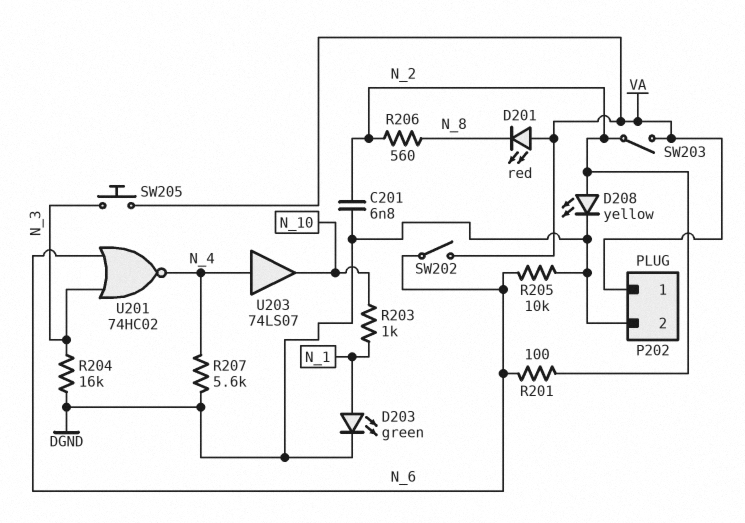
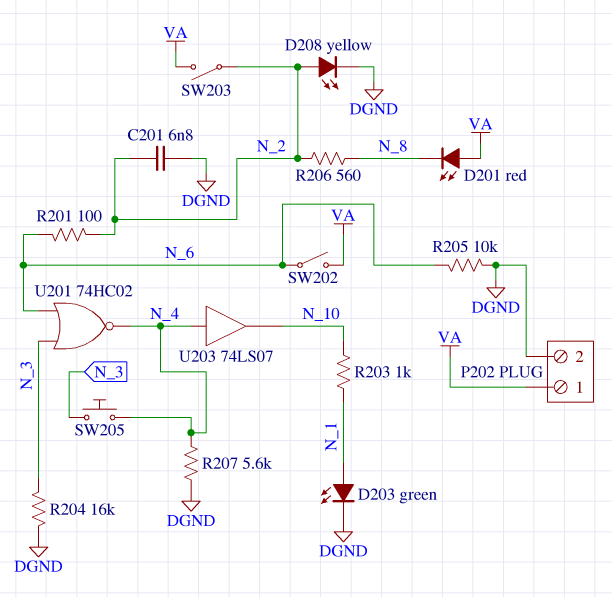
SW205: button (N_3, VA) -> button (N_3, N_4)

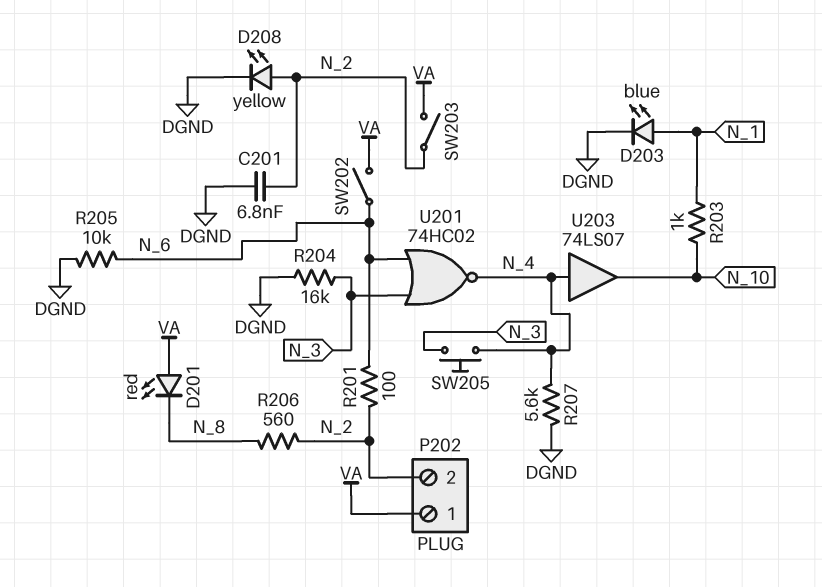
D203: LED green (A N_1, K DGND) -> LED blue (A N_1, K DGND)
P202 pin 2: DGND -> N_2

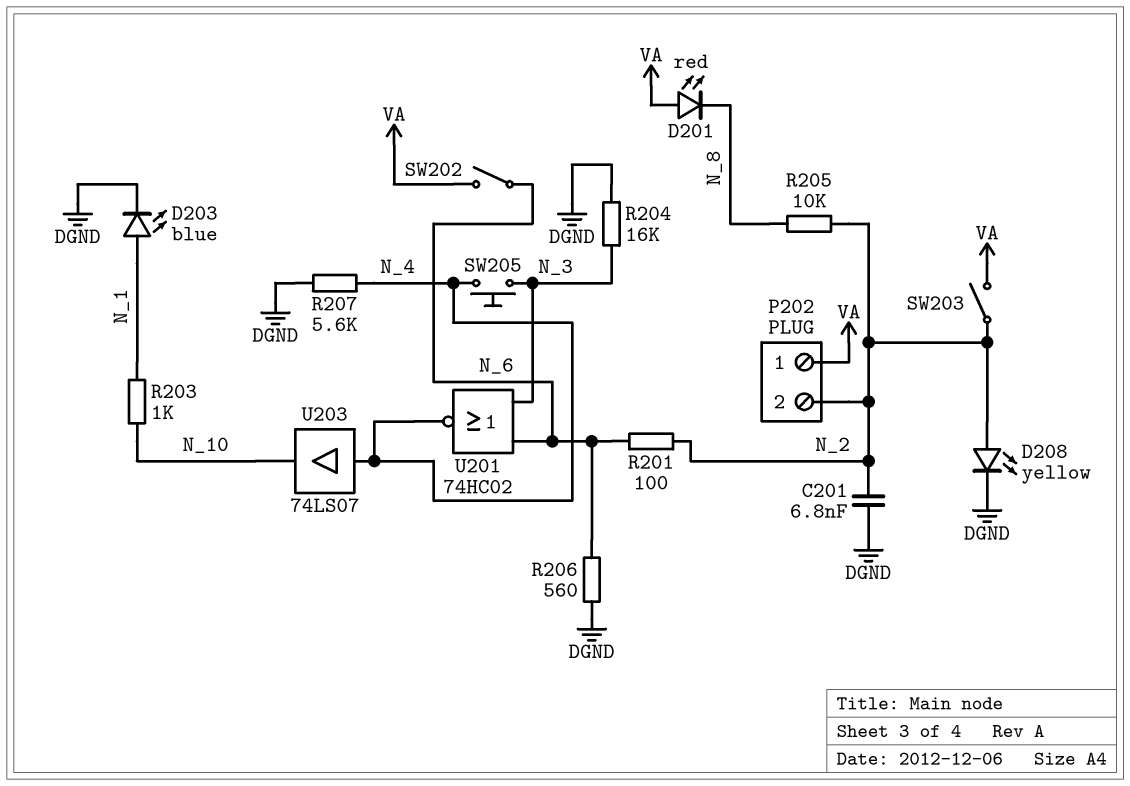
R205: 10k (DGND, N_6) -> 10k (N_2, N_8)
R206: 560 (N_2, N_8) -> 560 (DGND, N_6)

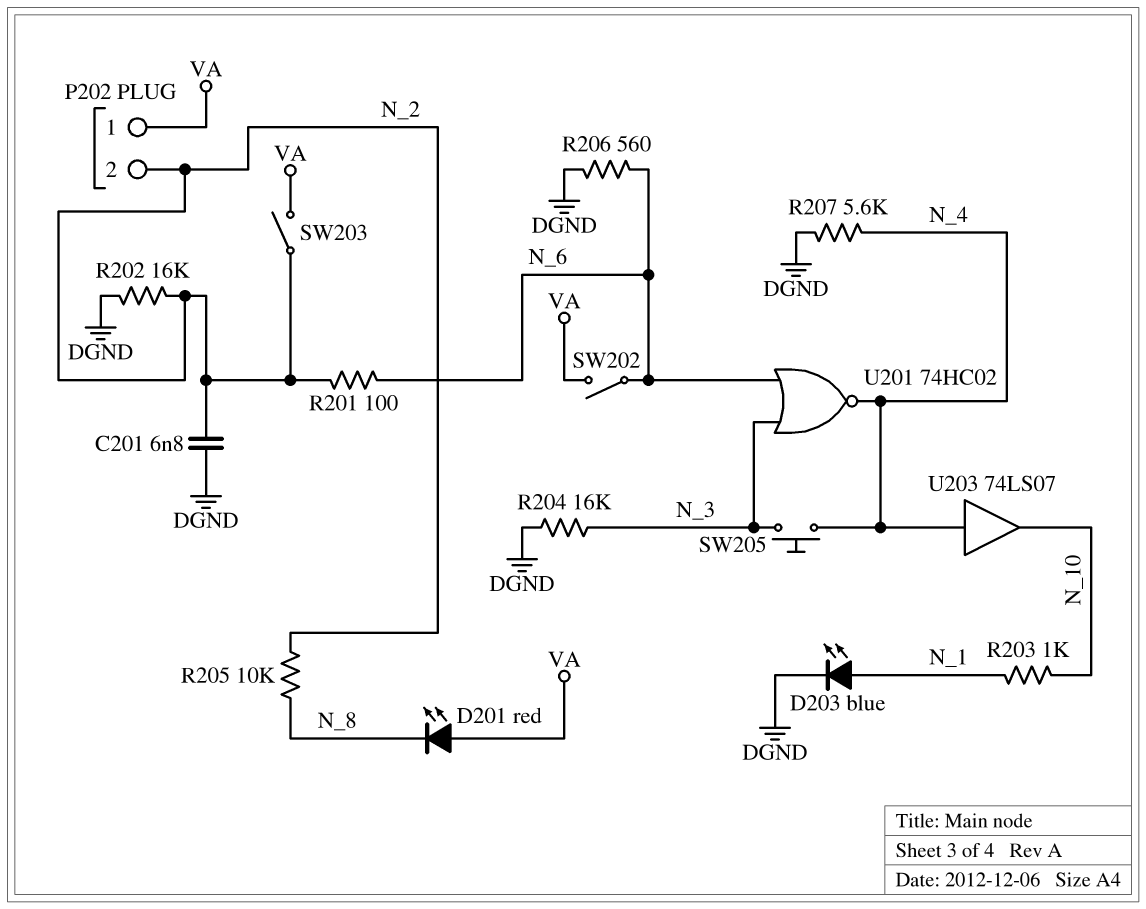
D208: LED yellow (A N_2, K DGND) -> none
R202: none -> 16k (DGND, N_2)

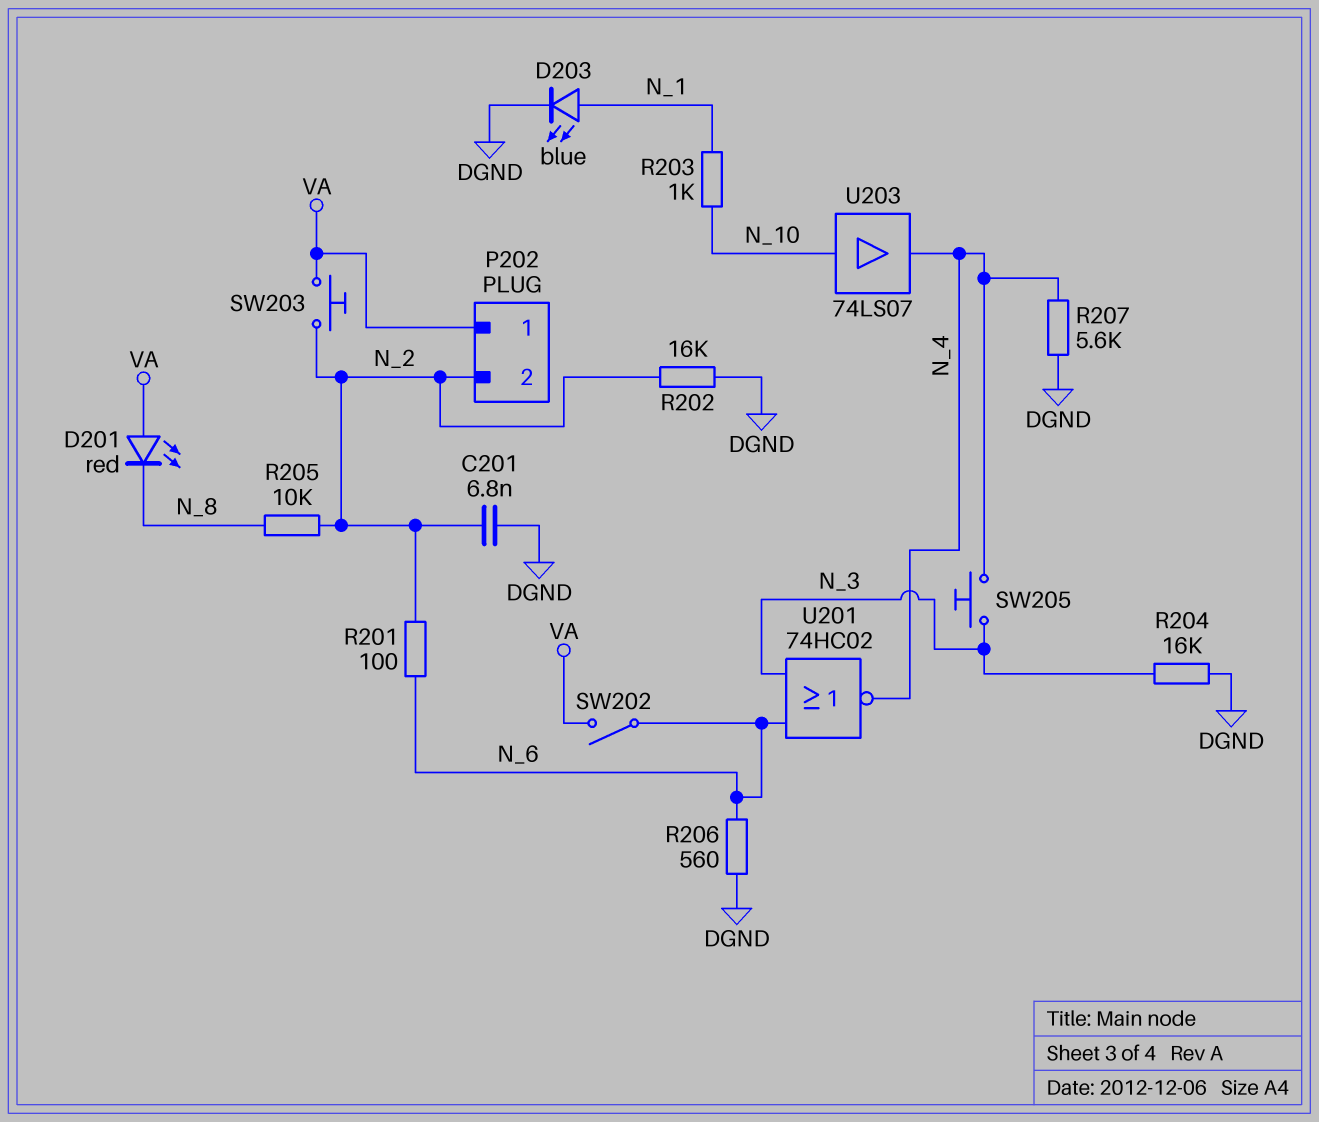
SW203: switch (N_2, VA) -> button (N_2, VA)
U203: buffer 74LS07 (in N_4, out N_10) -> buffer 74LS07 (in N_10, out N_4)

